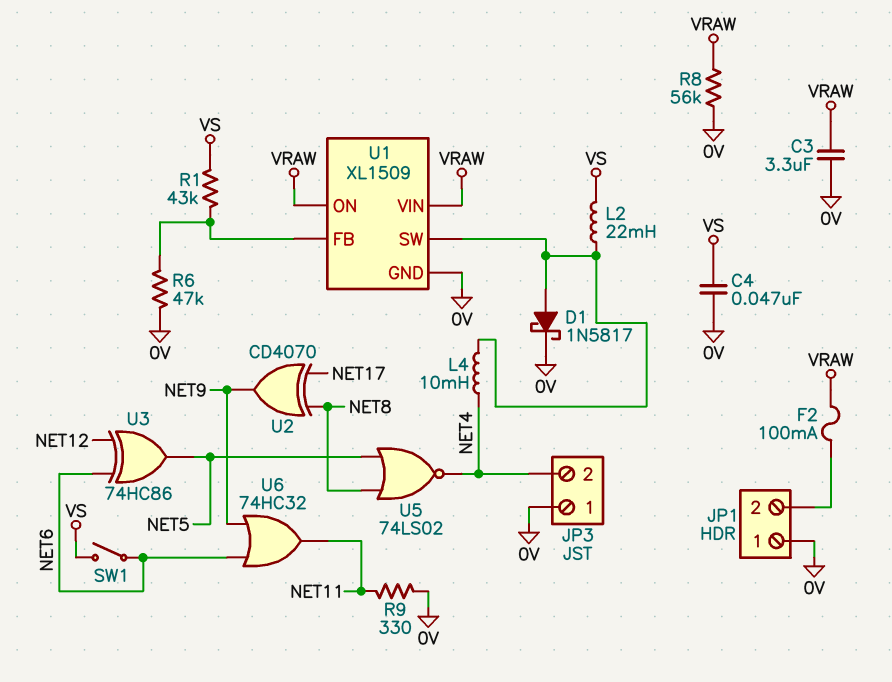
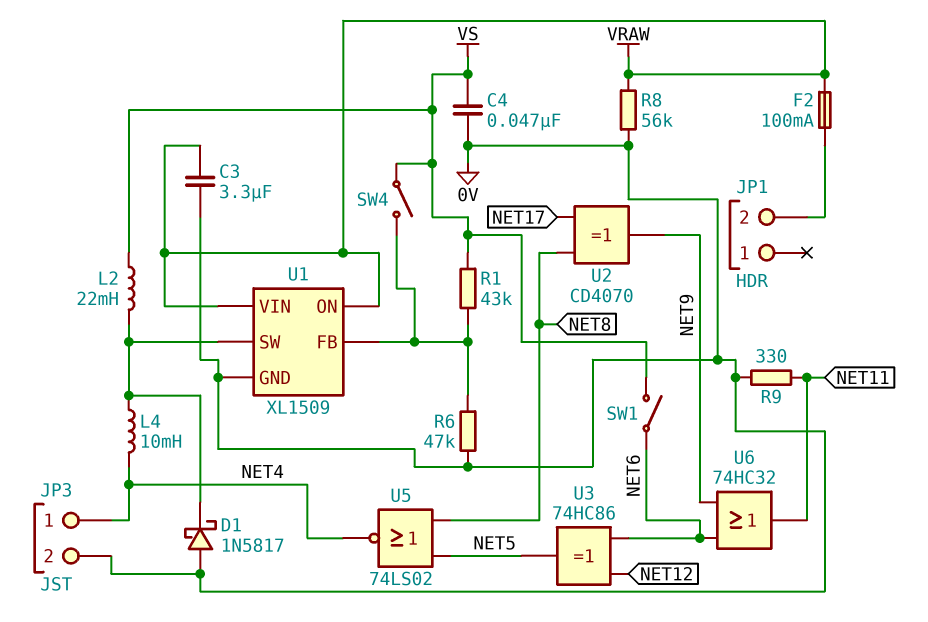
D1: schottky 1N5817 (A U1/SW, K 0V) -> schottky 1N5817 (A 0V, K U1/SW)
JP1 pin 1: 0V -> none
JP3 pin 1: 0V -> NET4
JP3 pin 2: NET4 -> 0V
SW4: none -> switch (U1/FB, VS)

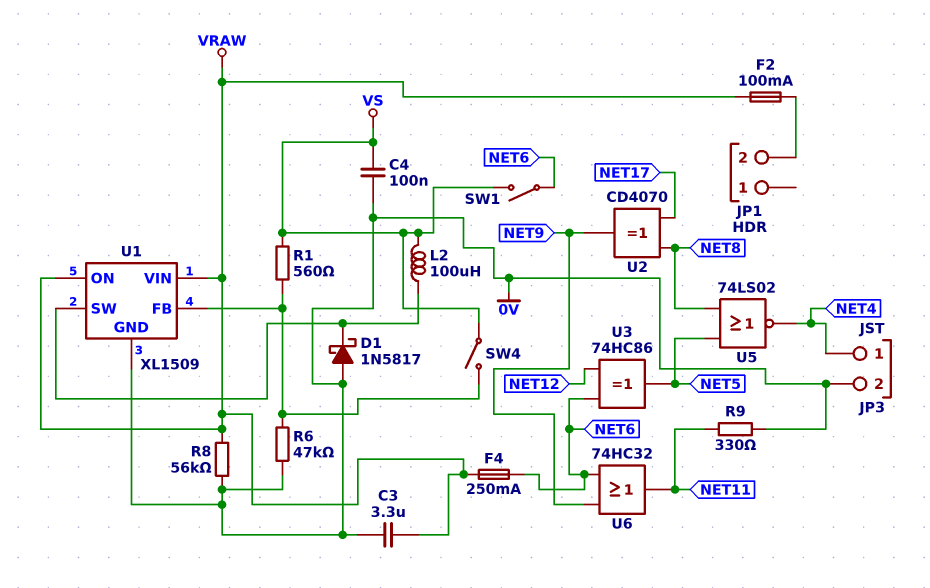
C4: 47nF (0V, VS) -> 100nF (0V, VS)
F4: none -> 250mA (NET6, VRAW)
L2: 22mH (U1/SW, VS) -> 100uH (U1/SW, VS)
L4: 10mH (NET4, U1/SW) -> none
R1: 43k (U1/FB, VS) -> 560 (U1/FB, VS)

